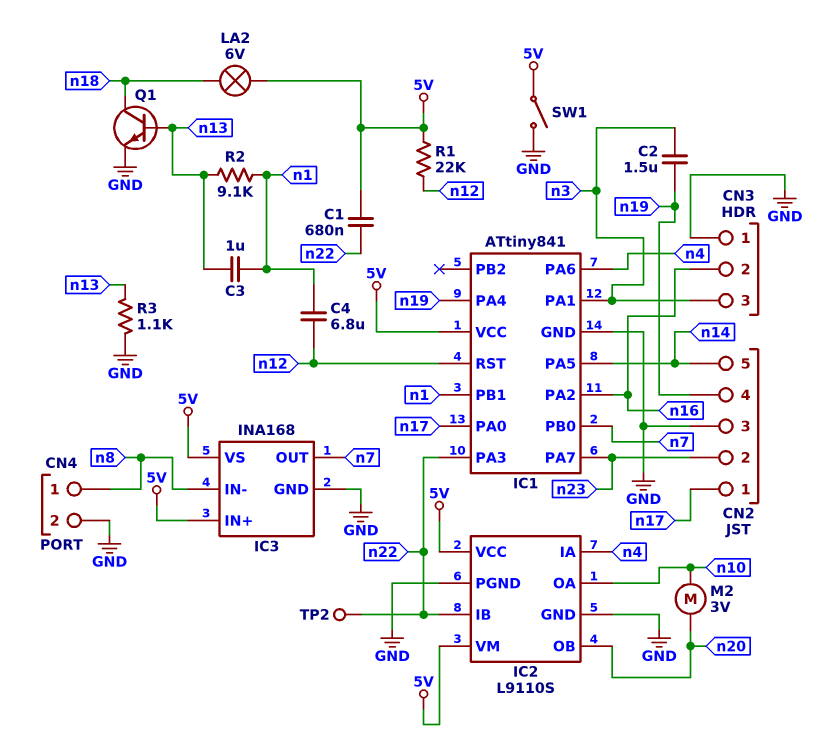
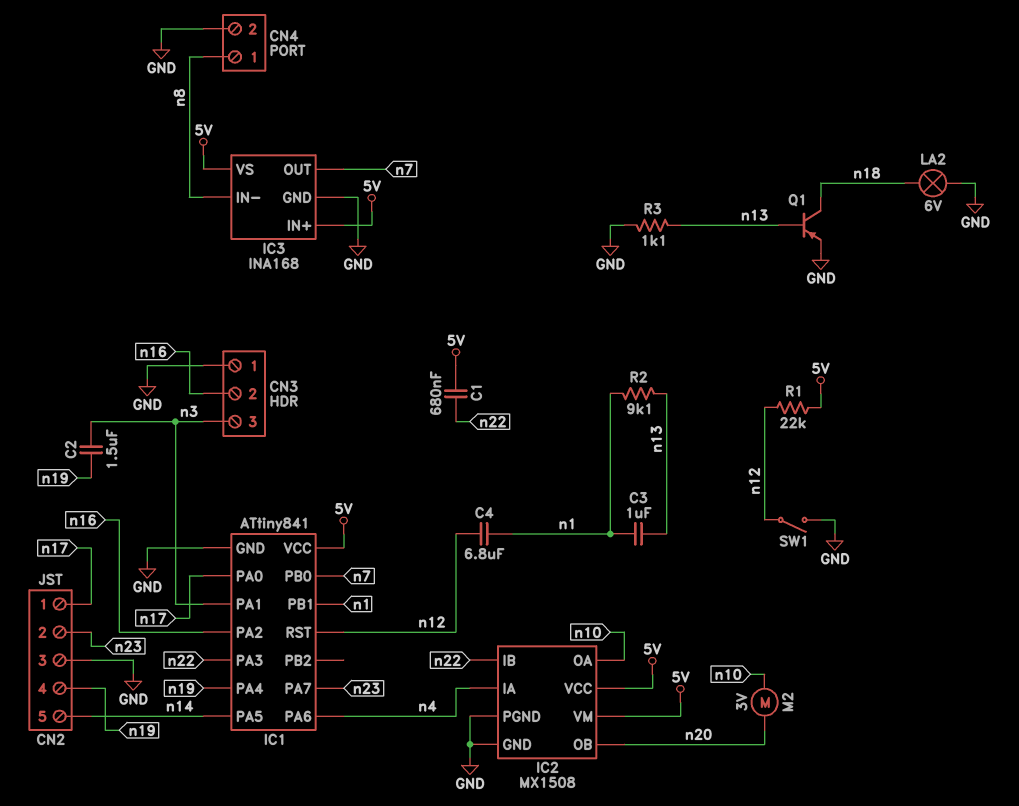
IC2: L9110S -> MX1508
LA2: lamp 6V (5V, n18) -> lamp 6V (GND, n18)
Q1: NPN (B n13, C n18, E GND) -> PNP (B n13, C n18, E GND)
SW1: switch (5V, GND) -> switch (GND, n12)
TP2: test point (n22) -> none

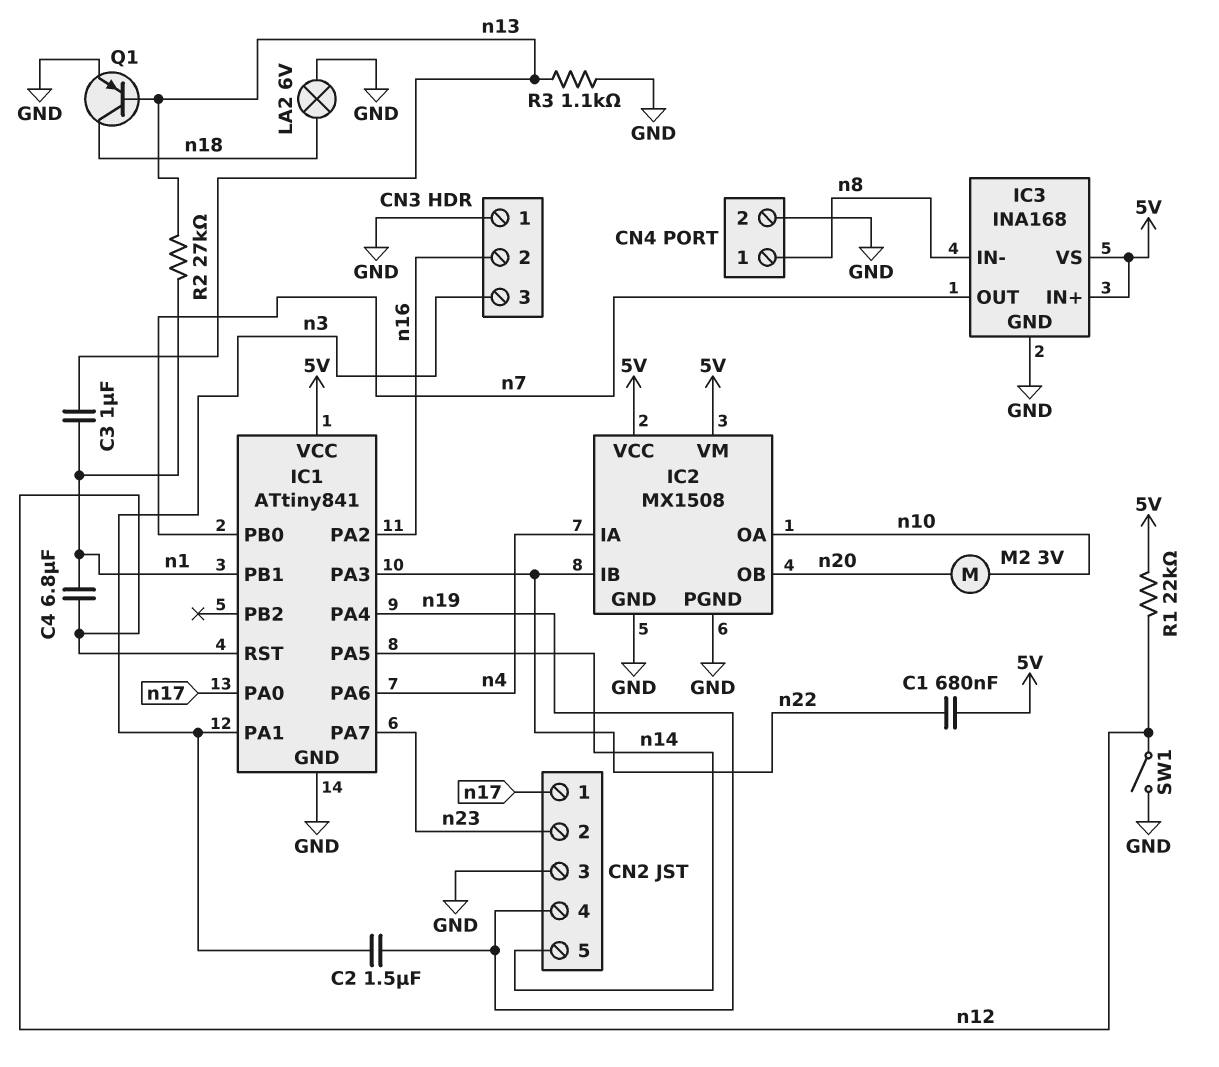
R2: 9.1k (n1, n13) -> 27k (n1, n13)

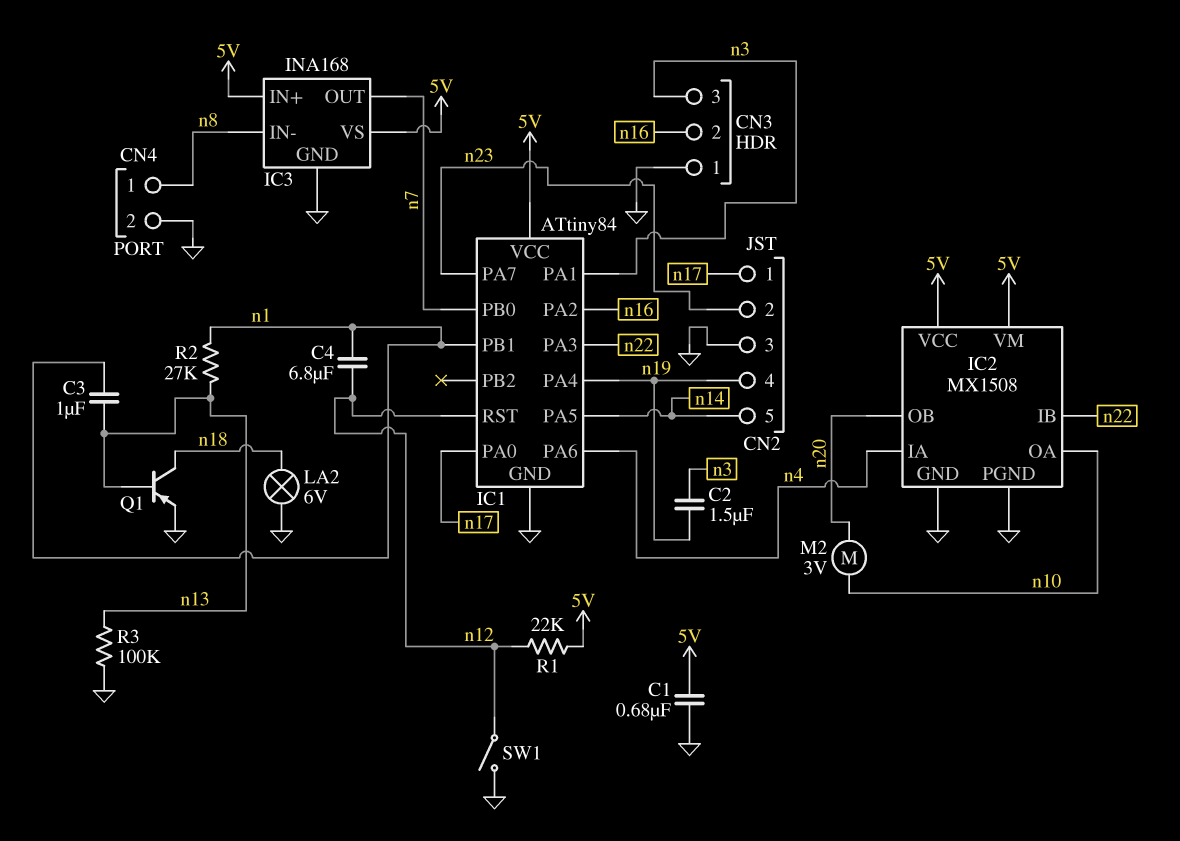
C1: 680nF (5V, n22) -> 680nF (5V, GND)
IC1: ATtiny841 -> ATtiny84
R3: 1.1k (GND, n13) -> 100k (GND, n13)

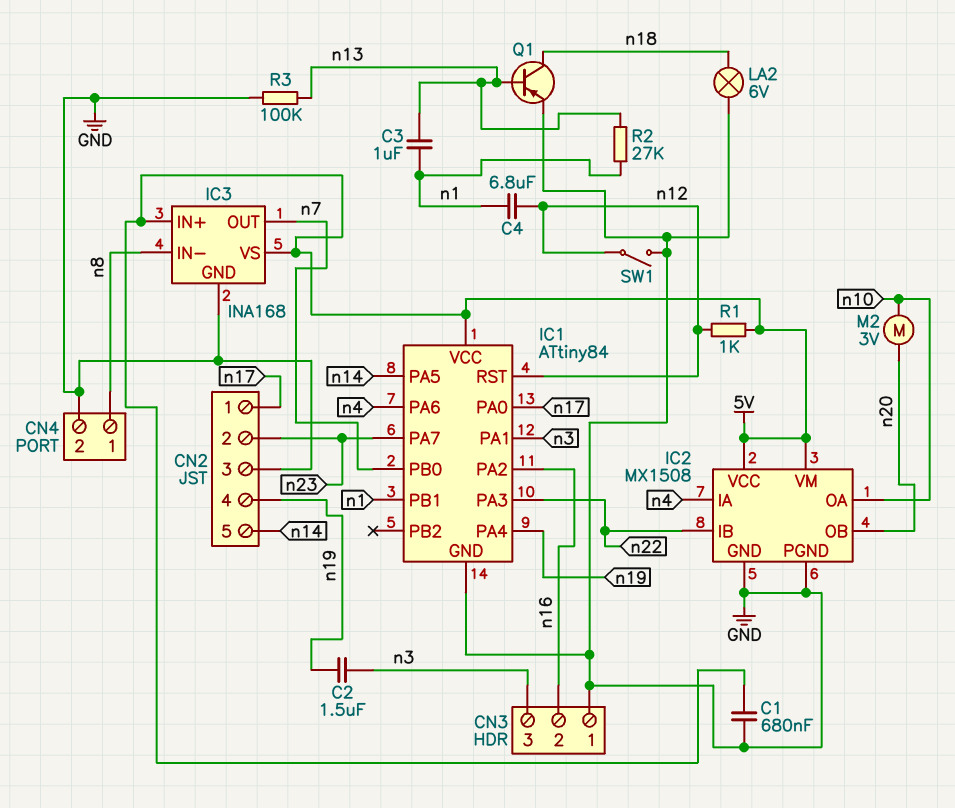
R1: 22k (5V, n12) -> 1k (5V, n12)

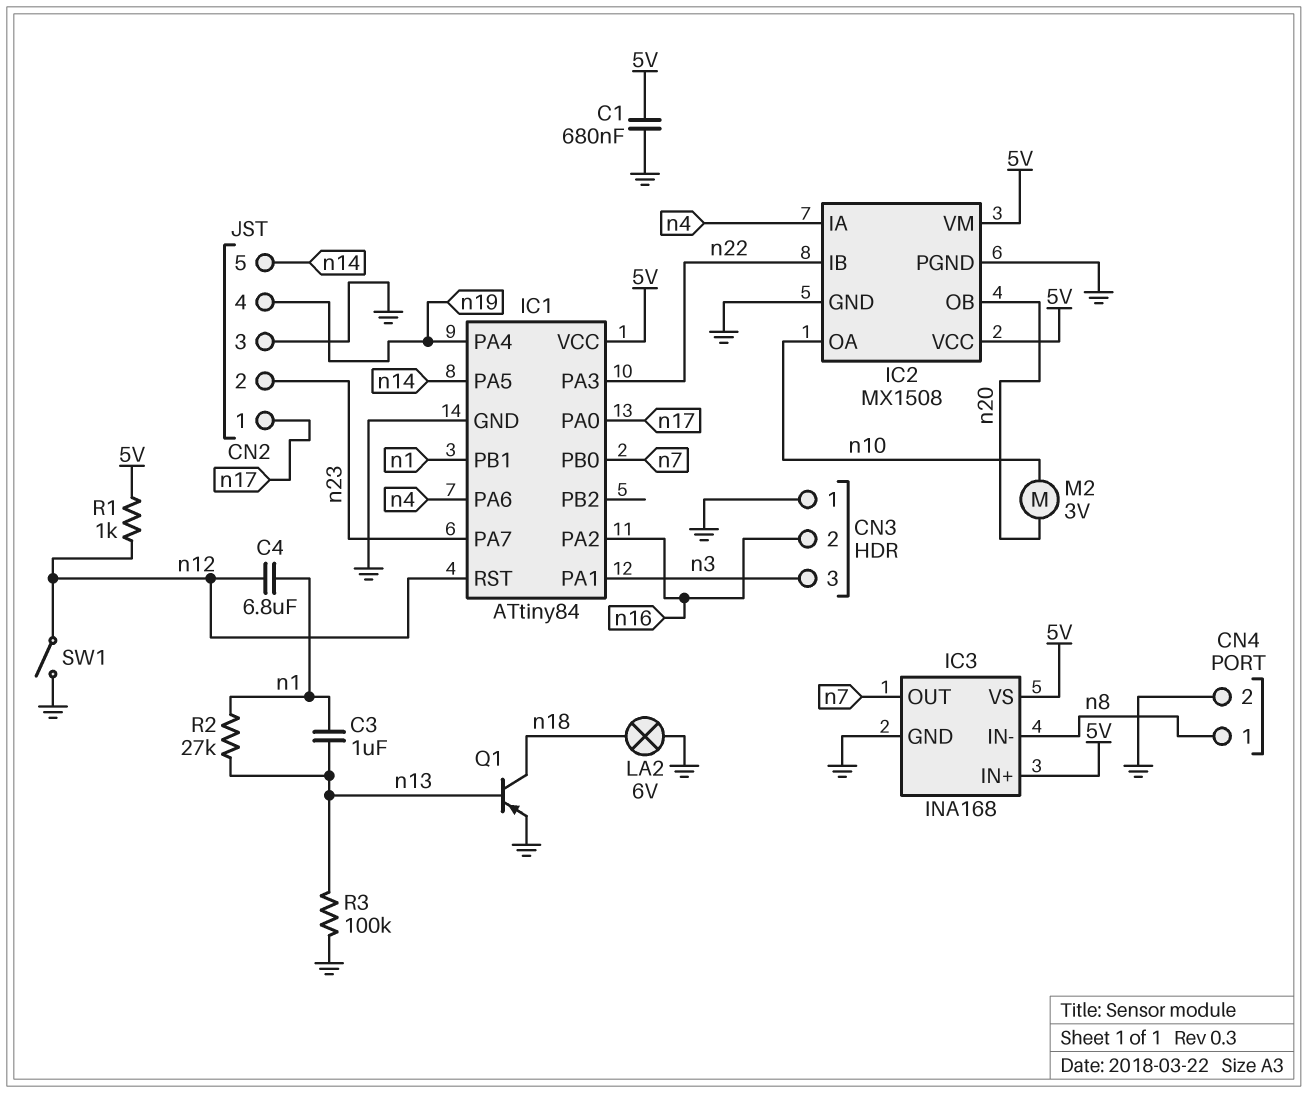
C2: 1.5uF (n3, n19) -> none

